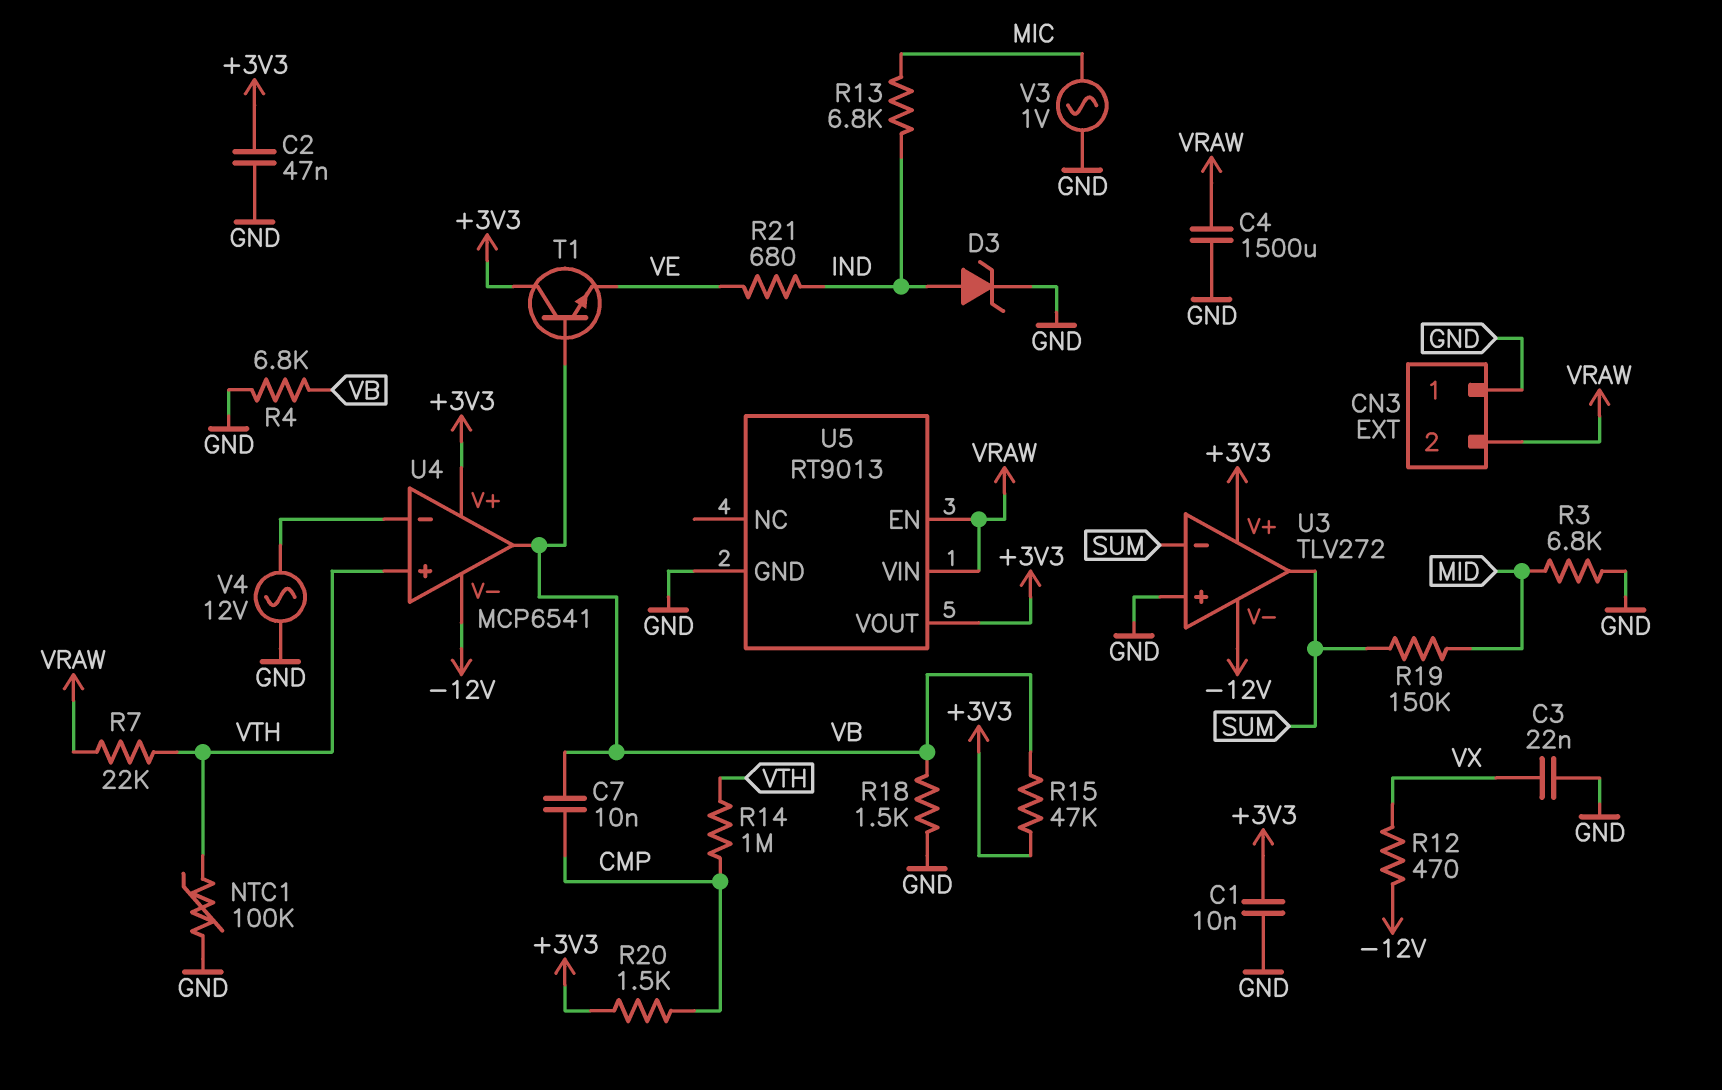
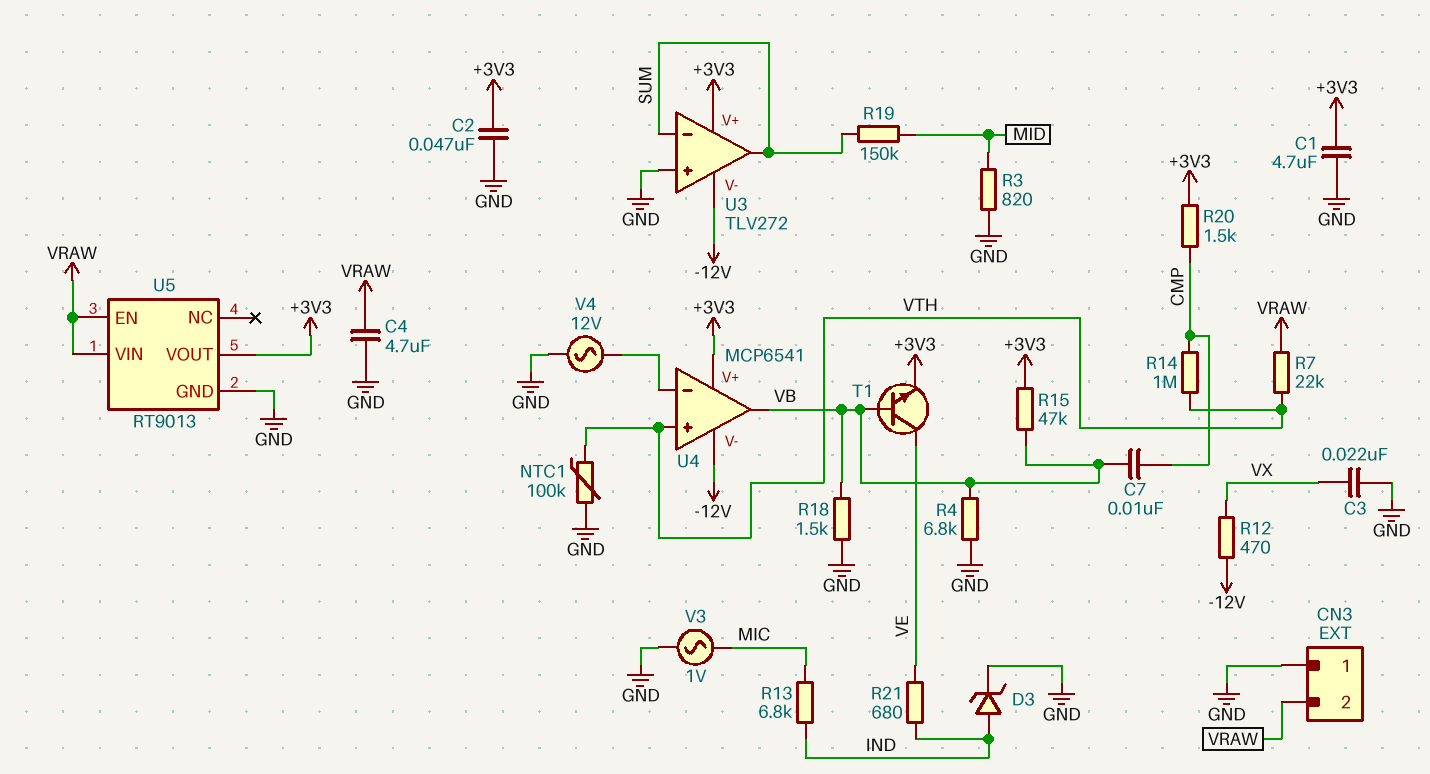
C1: 10nF (+3V3, GND) -> 4.7uF (+3V3, GND)
C4: 1500uF (GND, VRAW) -> 4.7uF (GND, VRAW)
R3: 6.8k (GND, MID) -> 820 (GND, MID)
T1: NPN (B VB, C +3V3, E VE) -> NPN (B VB, C VE, E +3V3)

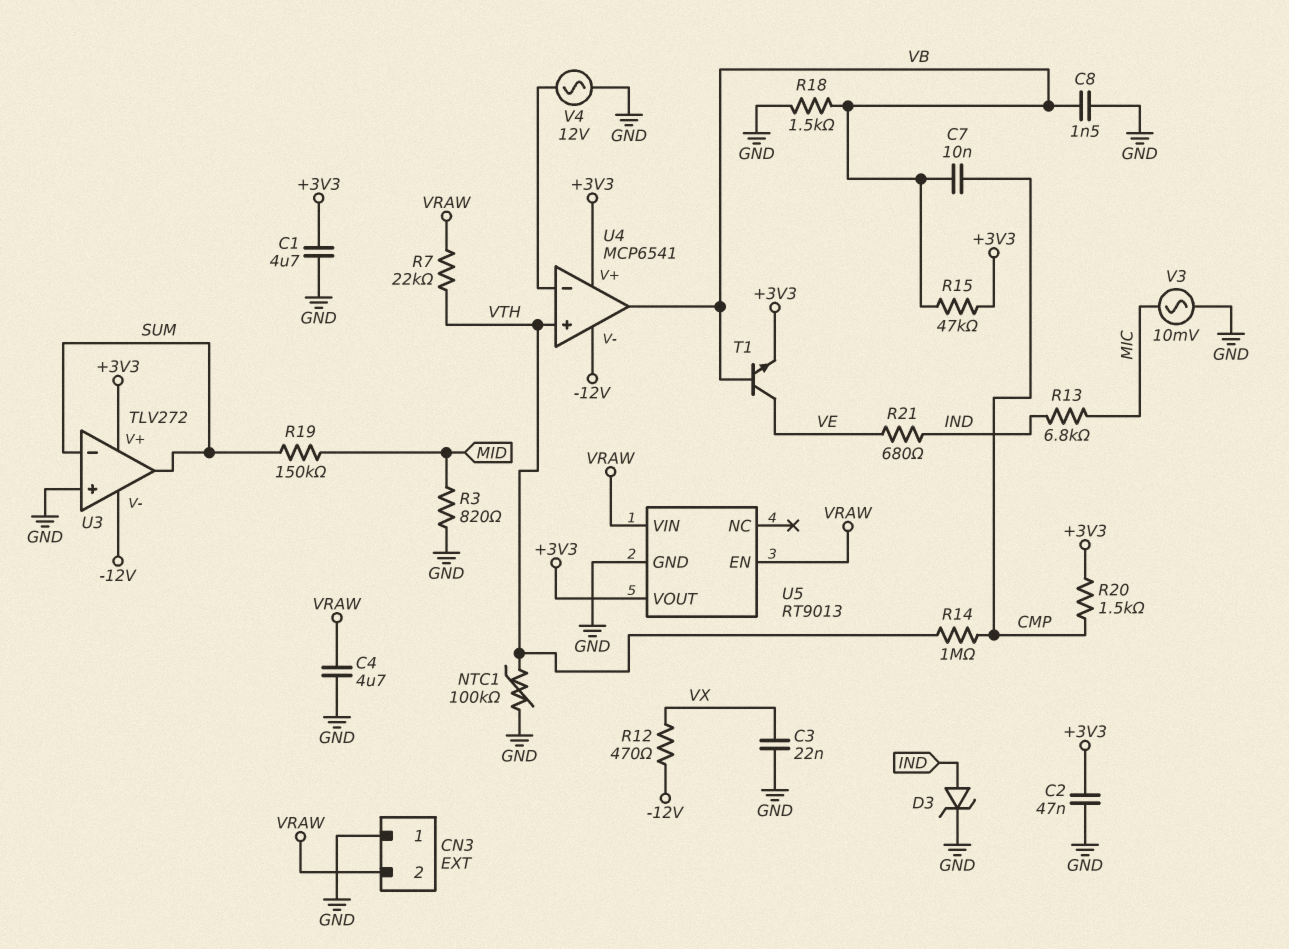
C8: none -> 1.5nF (GND, VB)
R4: 6.8k (GND, VB) -> none
V3: AC 1V (GND, MIC) -> AC 10mV (GND, MIC)

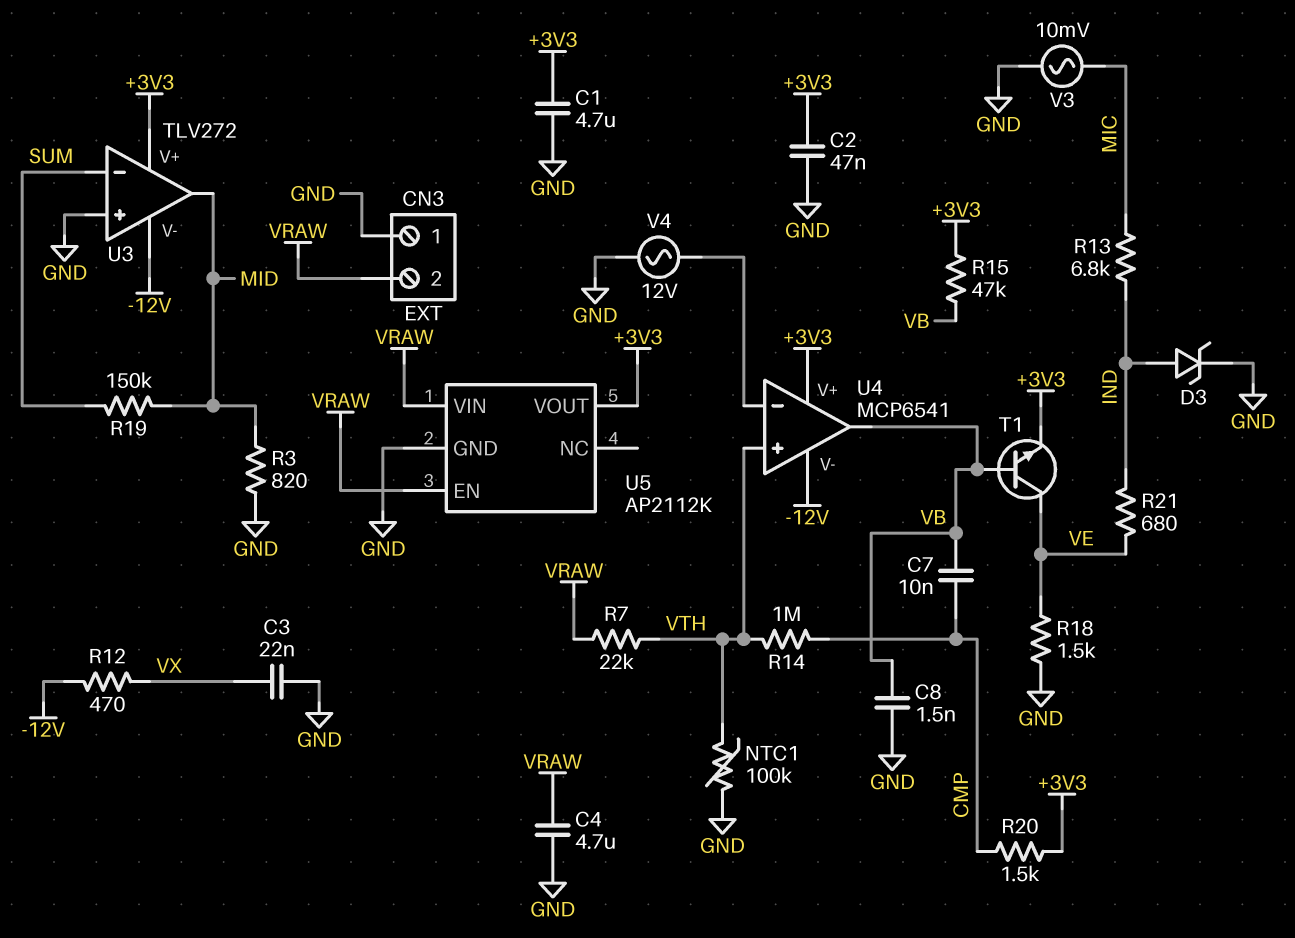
R18: 1.5k (GND, VB) -> 1.5k (GND, VE)
U3 pin out: SUM -> MID
U5: RT9013 -> AP2112K

